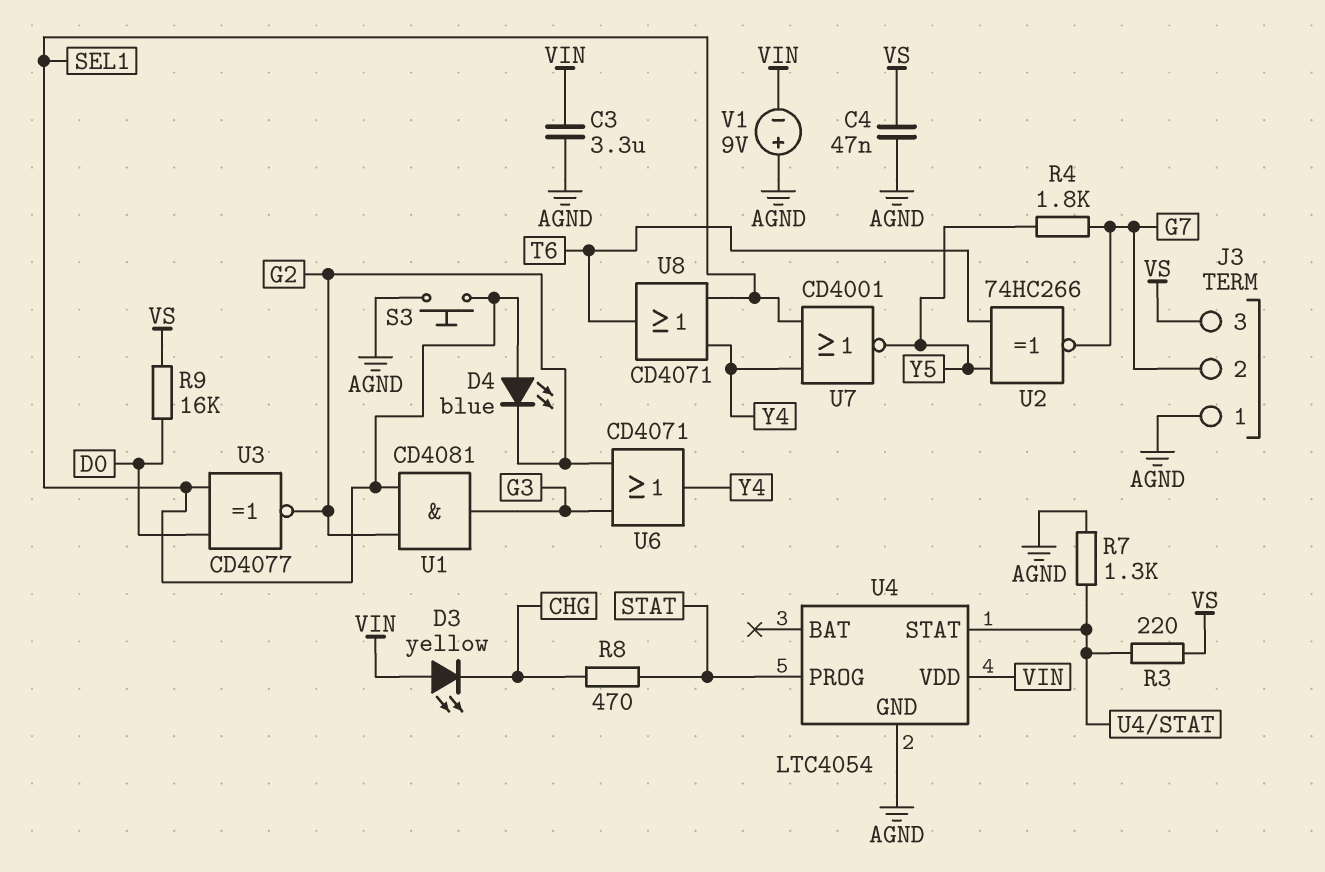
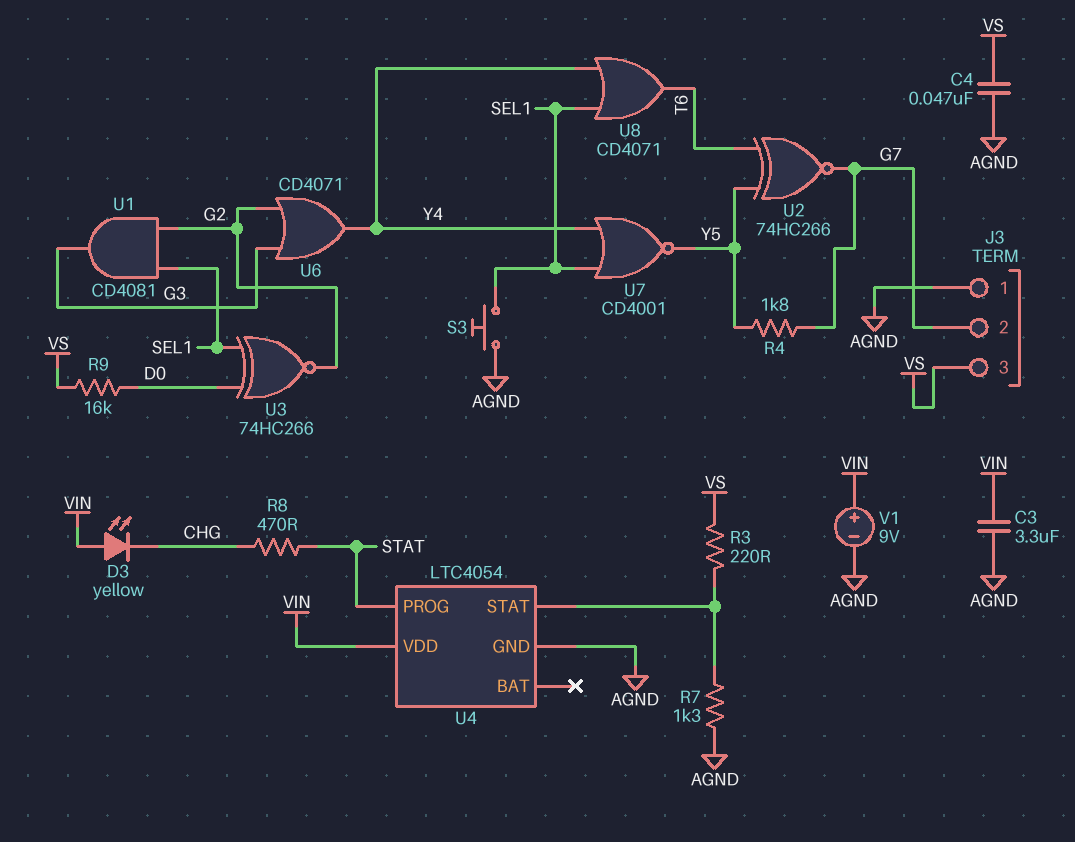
D4: LED blue (A SEL1, K G2) -> none
U3: XNOR CD4077 (in D0, in SEL1, out G2) -> XNOR 74HC266 (in D0, in SEL1, out G2)
V1: 9V (plus AGND, minus VIN) -> 9V (plus VIN, minus AGND)

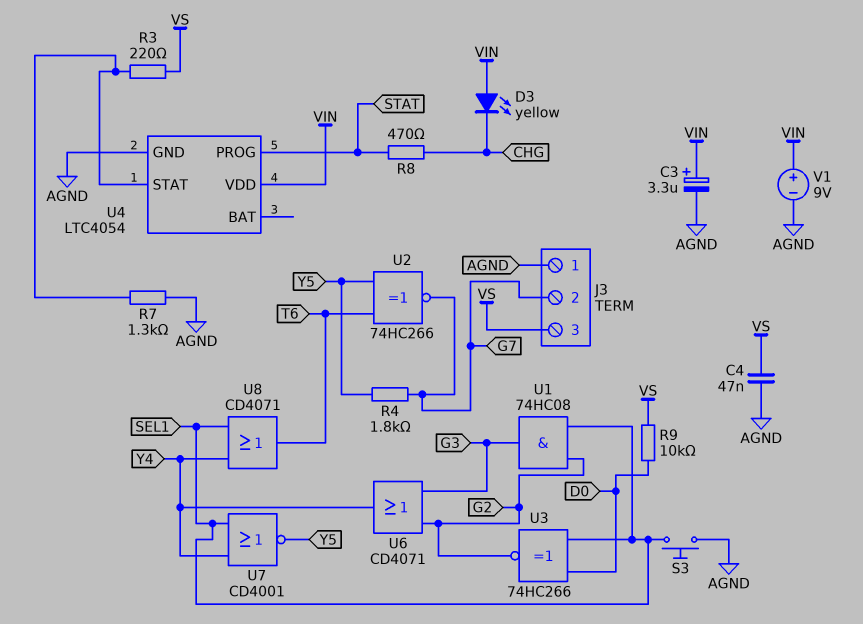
C3: 3.3uF (AGND, VIN) -> 3.3uF (plus VIN, minus AGND)
R9: 16k (D0, VS) -> 10k (D0, VS)
U1: AND CD4081 (in G2, in SEL1, out G3) -> AND 74HC08 (in G2, in SEL1, out G3)

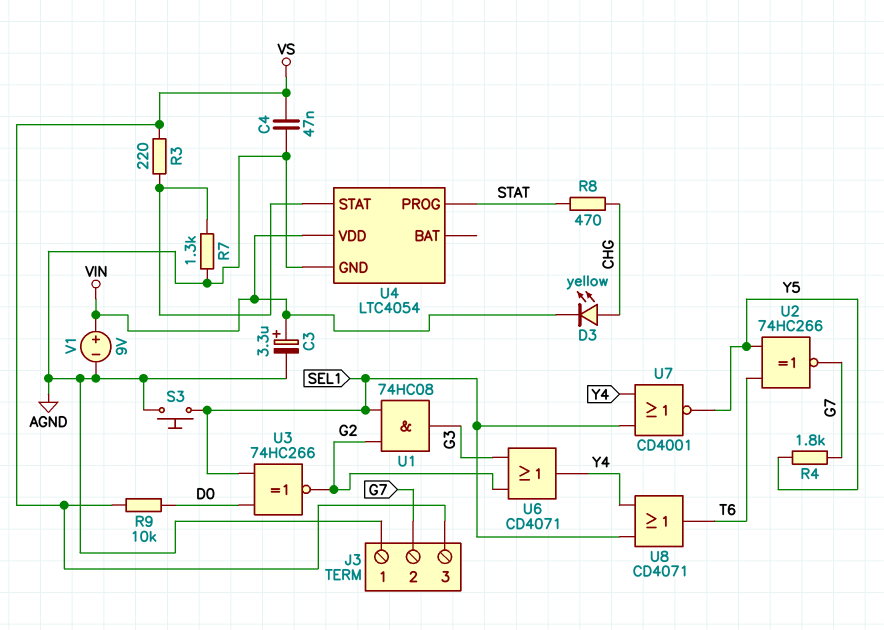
D3: LED yellow (A VIN, K CHG) -> LED yellow (A CHG, K VIN)

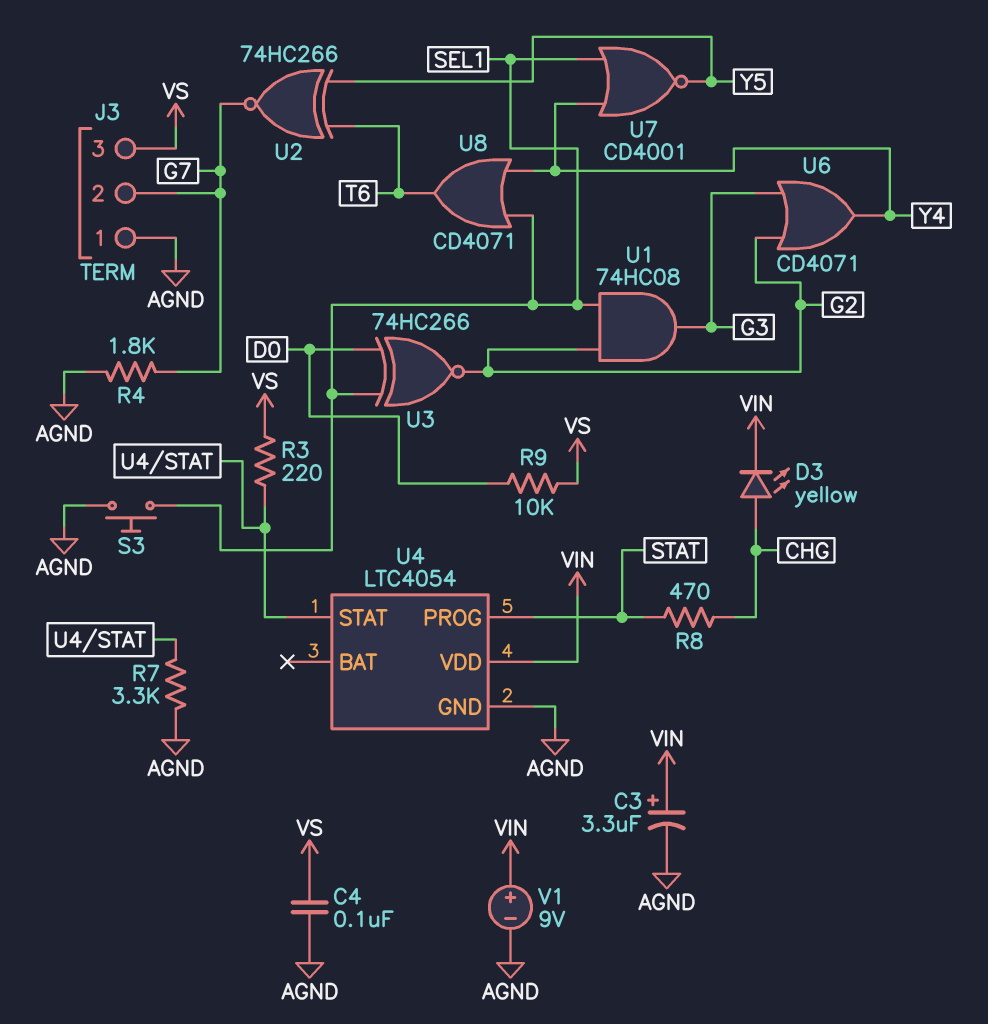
C4: 47nF (AGND, VS) -> 100nF (AGND, VS)
R4: 1.8k (G7, Y5) -> 1.8k (AGND, G7)
R7: 1.3k (AGND, U4/STAT) -> 3.3k (AGND, U4/STAT)

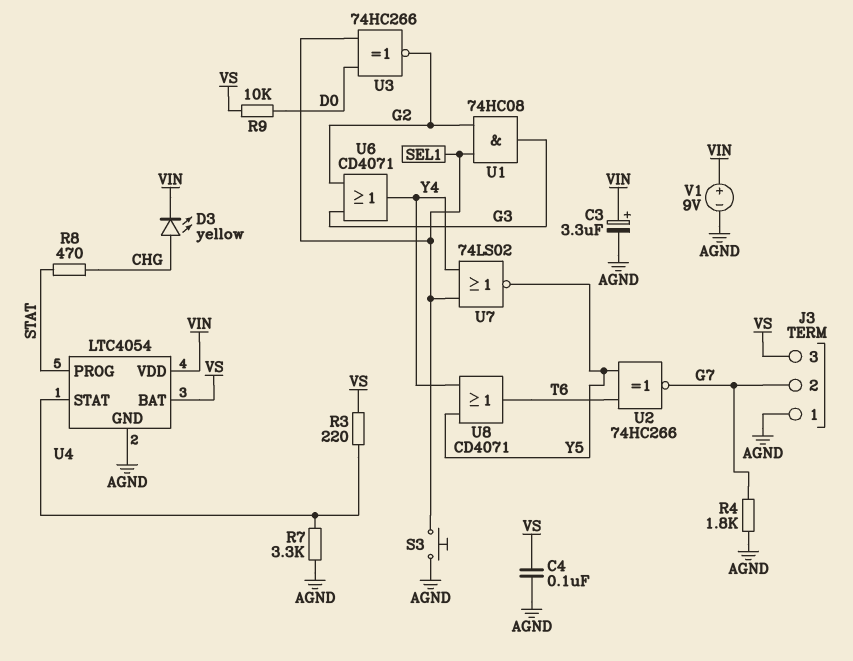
U4 pin BAT: none -> VS
U7: NOR CD4001 (in SEL1, in Y4, out Y5) -> NOR 74LS02 (in SEL1, in Y4, out Y5)
U8: OR CD4071 (in SEL1, in Y4, out T6) -> OR CD4071 (in Y4, in Y5, out T6)

